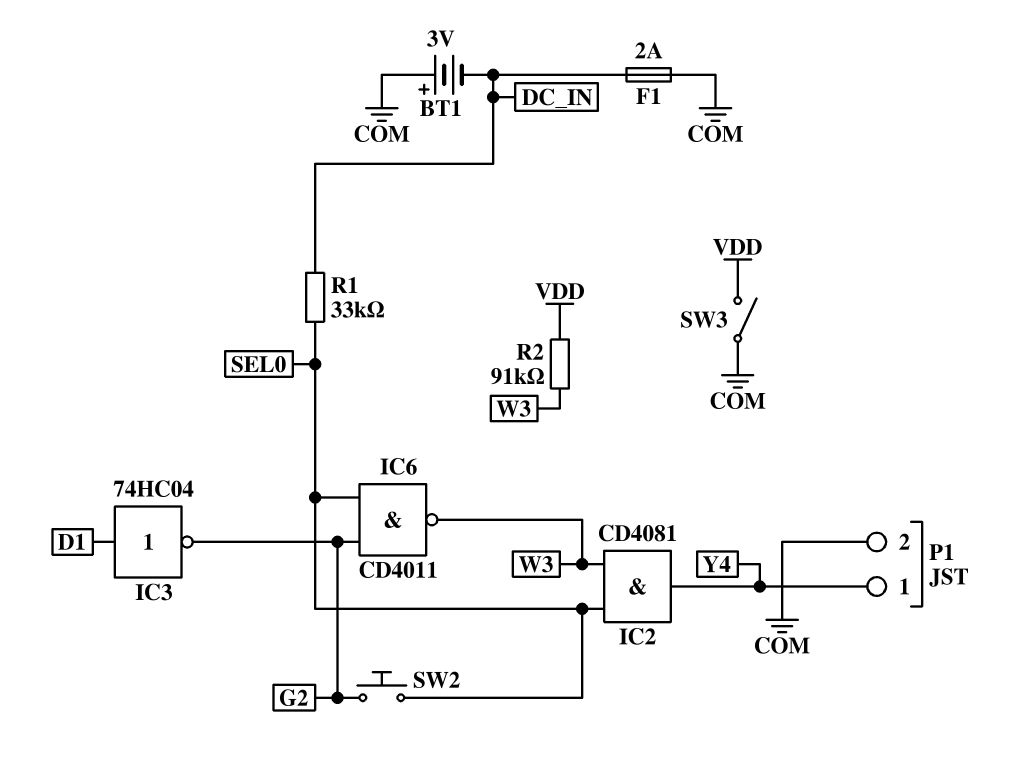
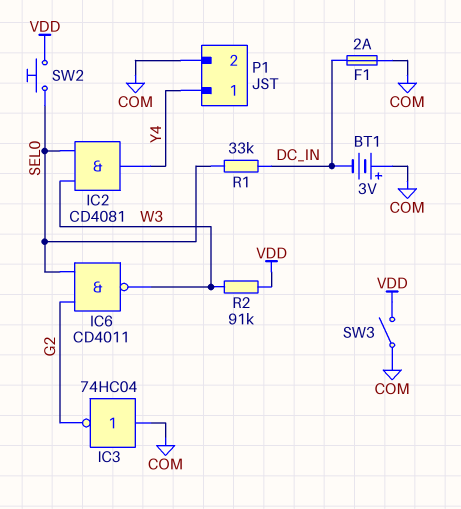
IC3: NOT 74HC04 (in D1, out G2) -> NOT 74HC04 (in COM, out G2)
SW2: button (G2, SEL0) -> button (SEL0, VDD)

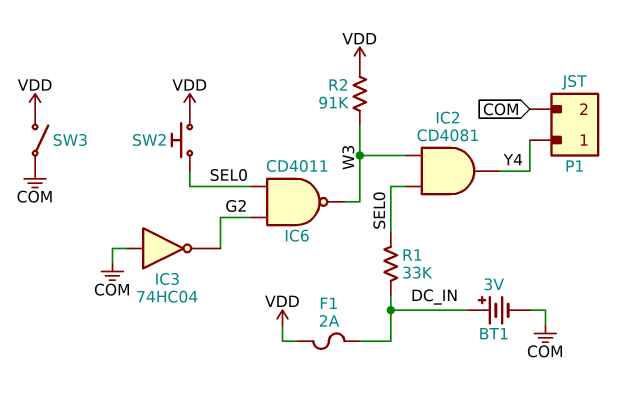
BT1: 3V (plus COM, minus DC_IN) -> 3V (plus DC_IN, minus COM)
F1: 2A (COM, DC_IN) -> 2A (DC_IN, VDD)

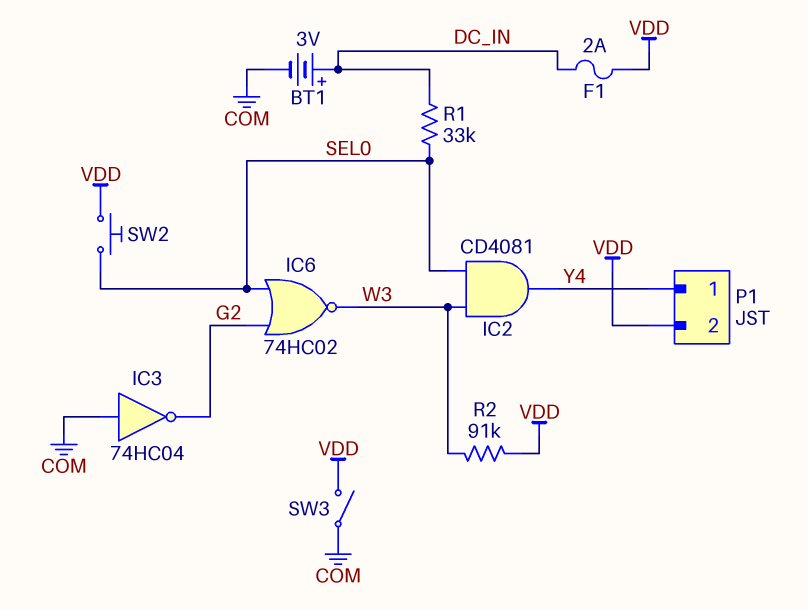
IC6: NAND CD4011 (in G2, in SEL0, out W3) -> NOR 74HC02 (in G2, in SEL0, out W3)
P1 pin 2: COM -> VDD

